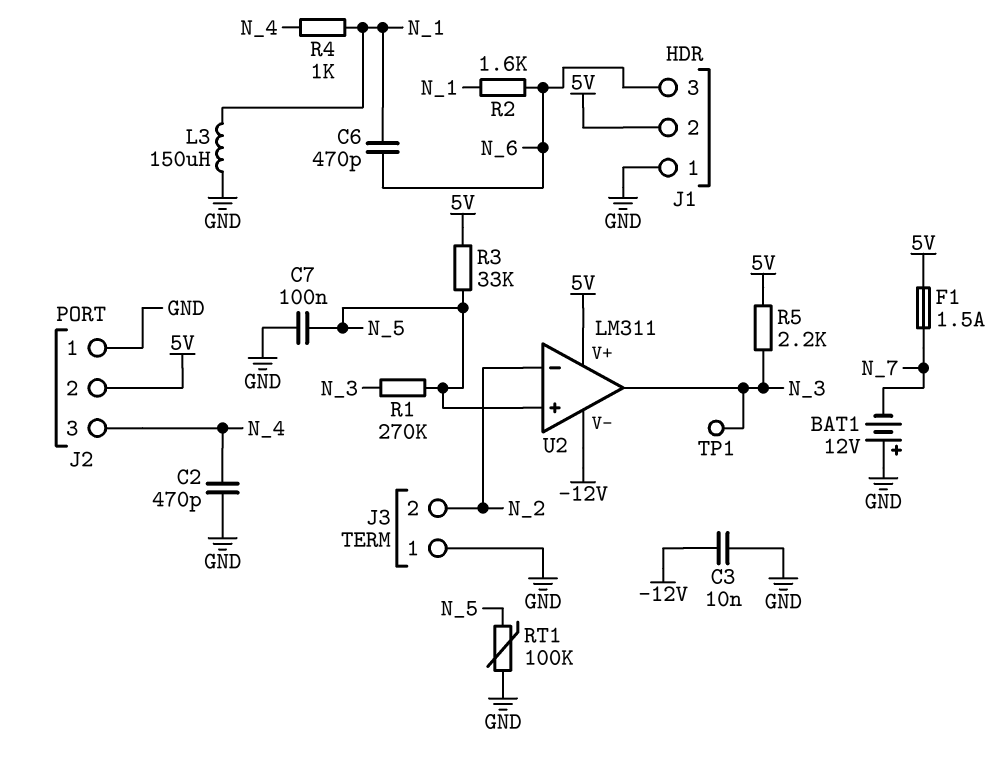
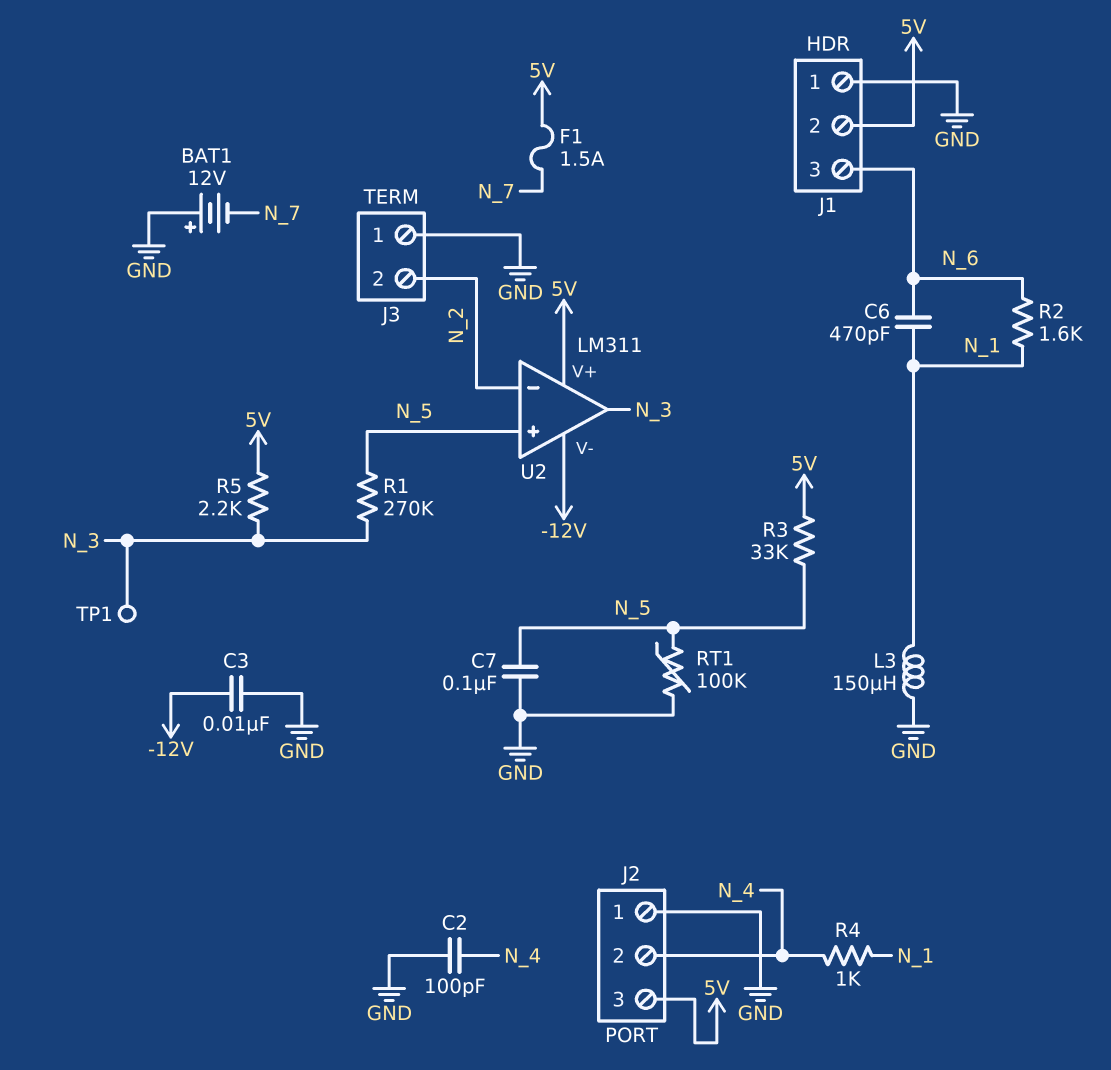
C2: 470pF (GND, N_4) -> 100pF (GND, N_4)
J2 pin 2: 5V -> N_4
J2 pin 3: N_4 -> 5V

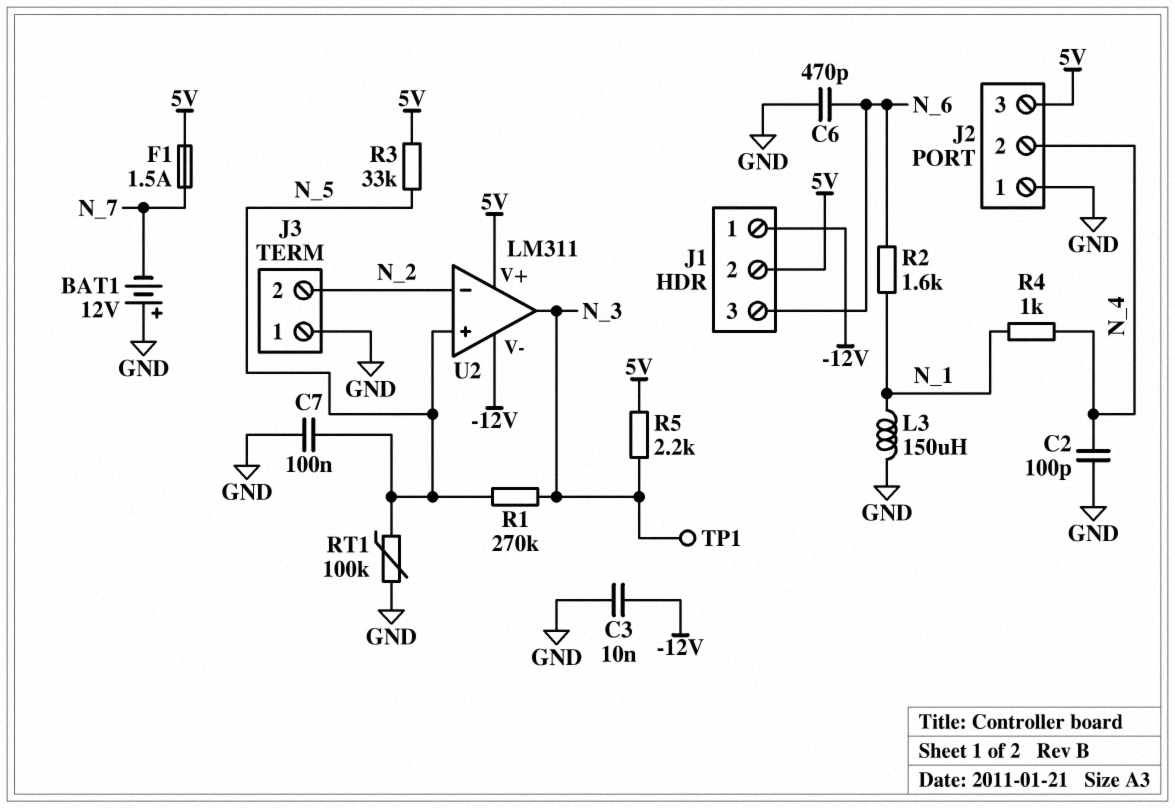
C6: 470pF (N_1, N_6) -> 470pF (GND, N_6)
J1 pin 1: GND -> -12V

